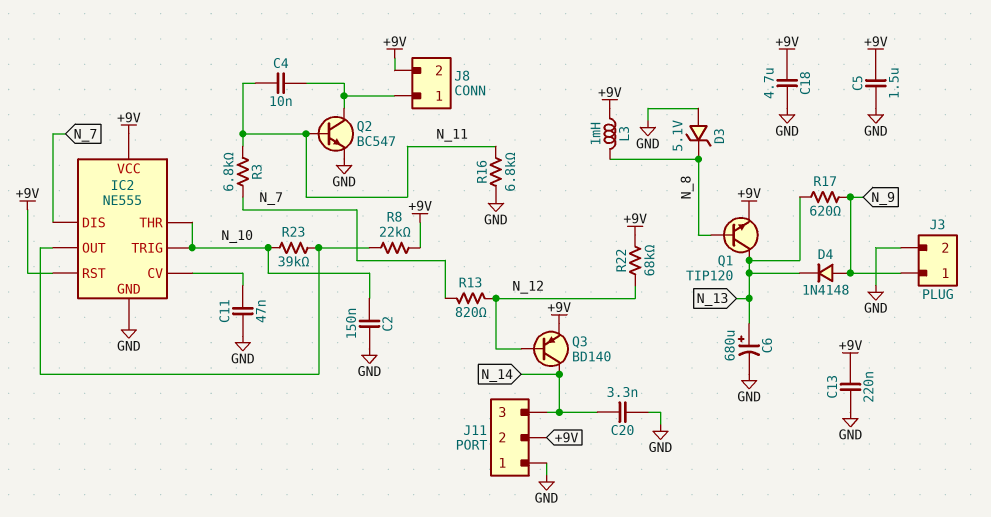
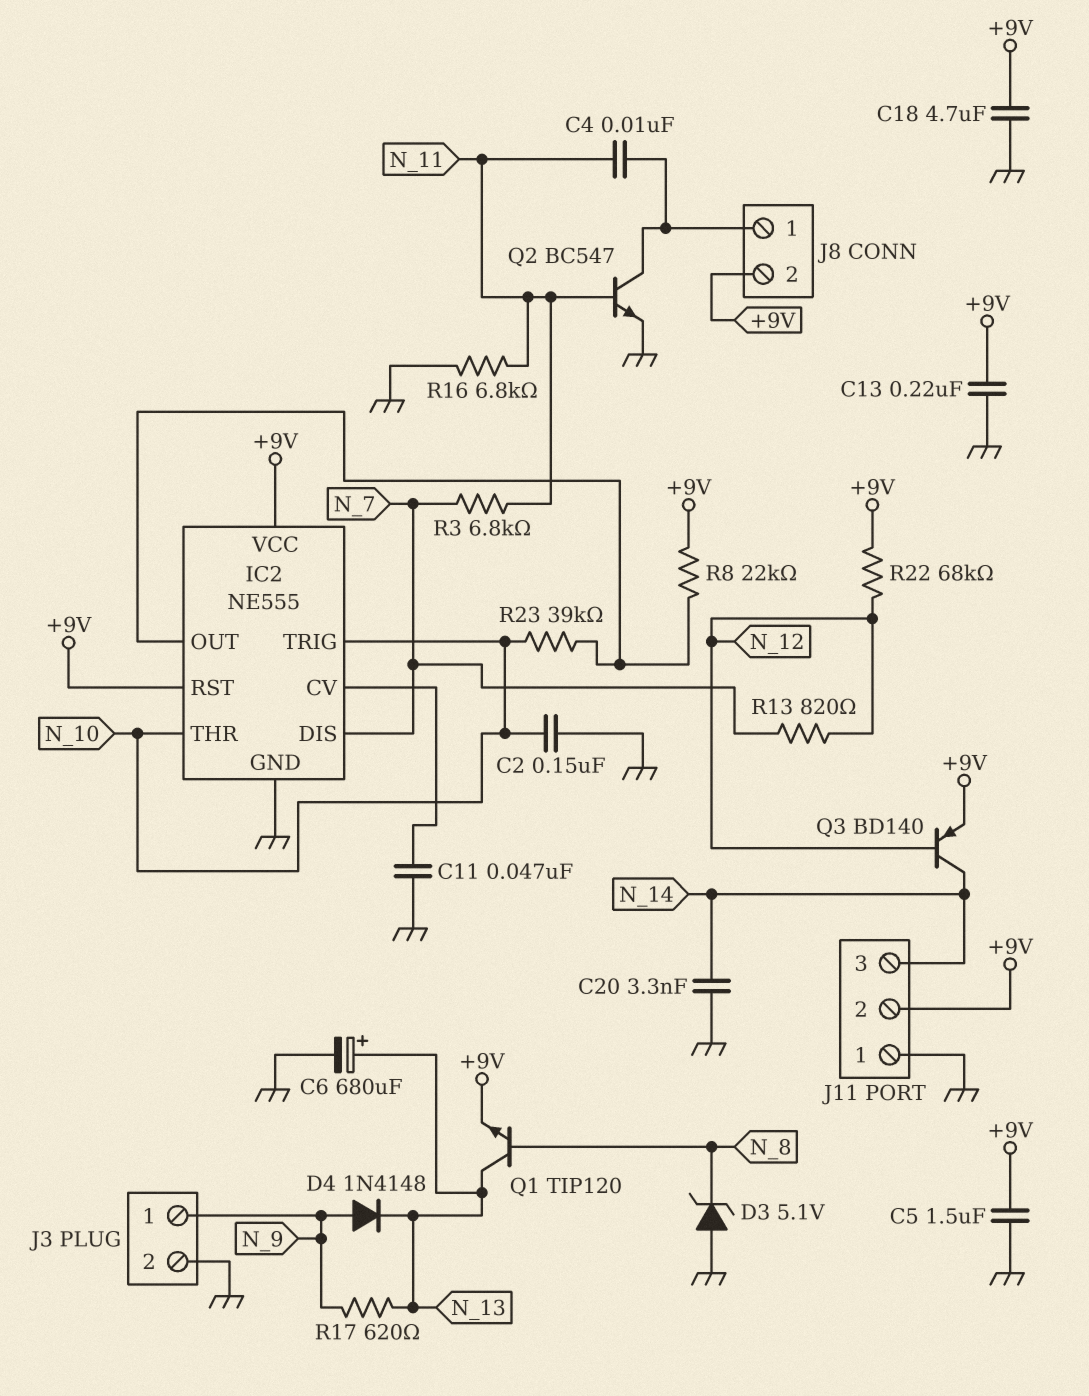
L3: 1mH (+9V, N_8) -> none

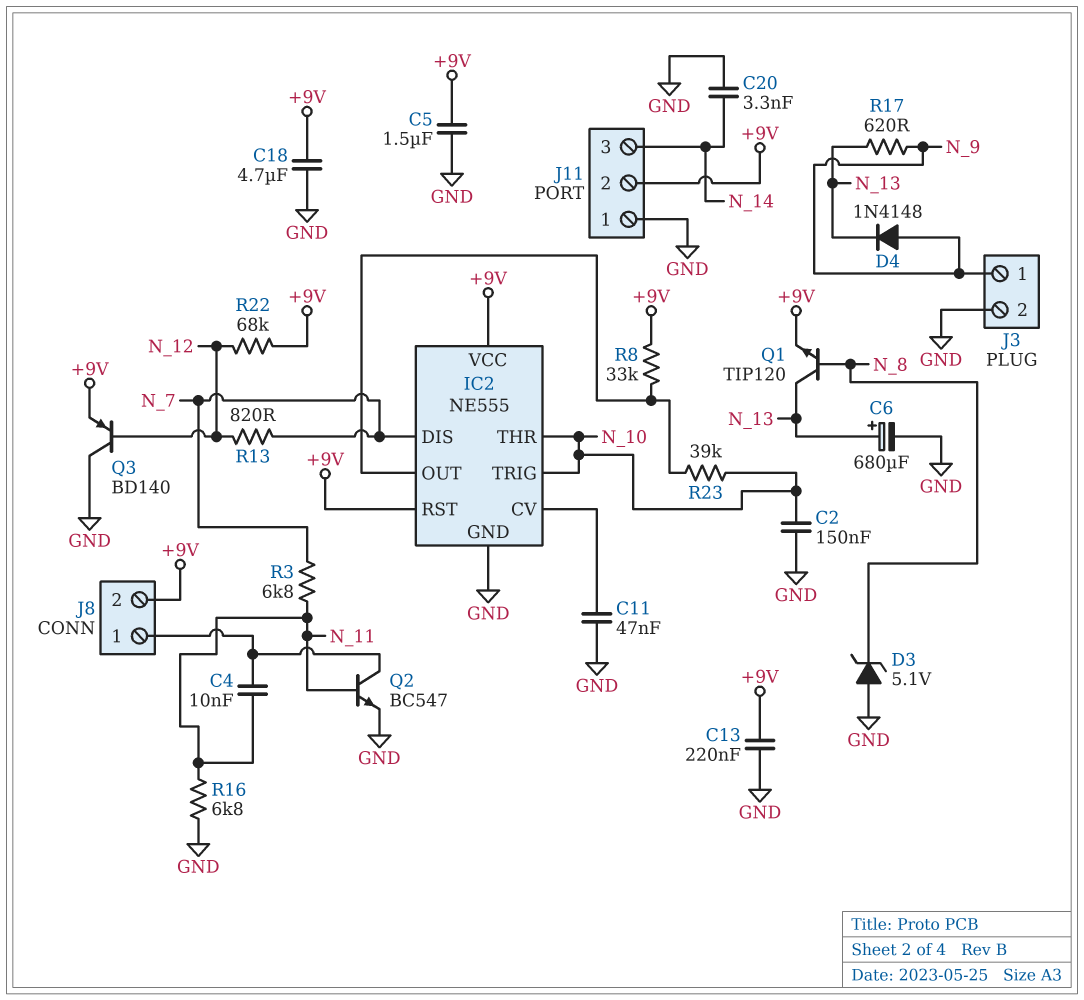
Q3: PNP BD140 (B N_12, C N_14, E +9V) -> PNP BD140 (B N_12, C GND, E +9V)
R8: 22k (+9V, IC2/OUT) -> 33k (+9V, IC2/OUT)

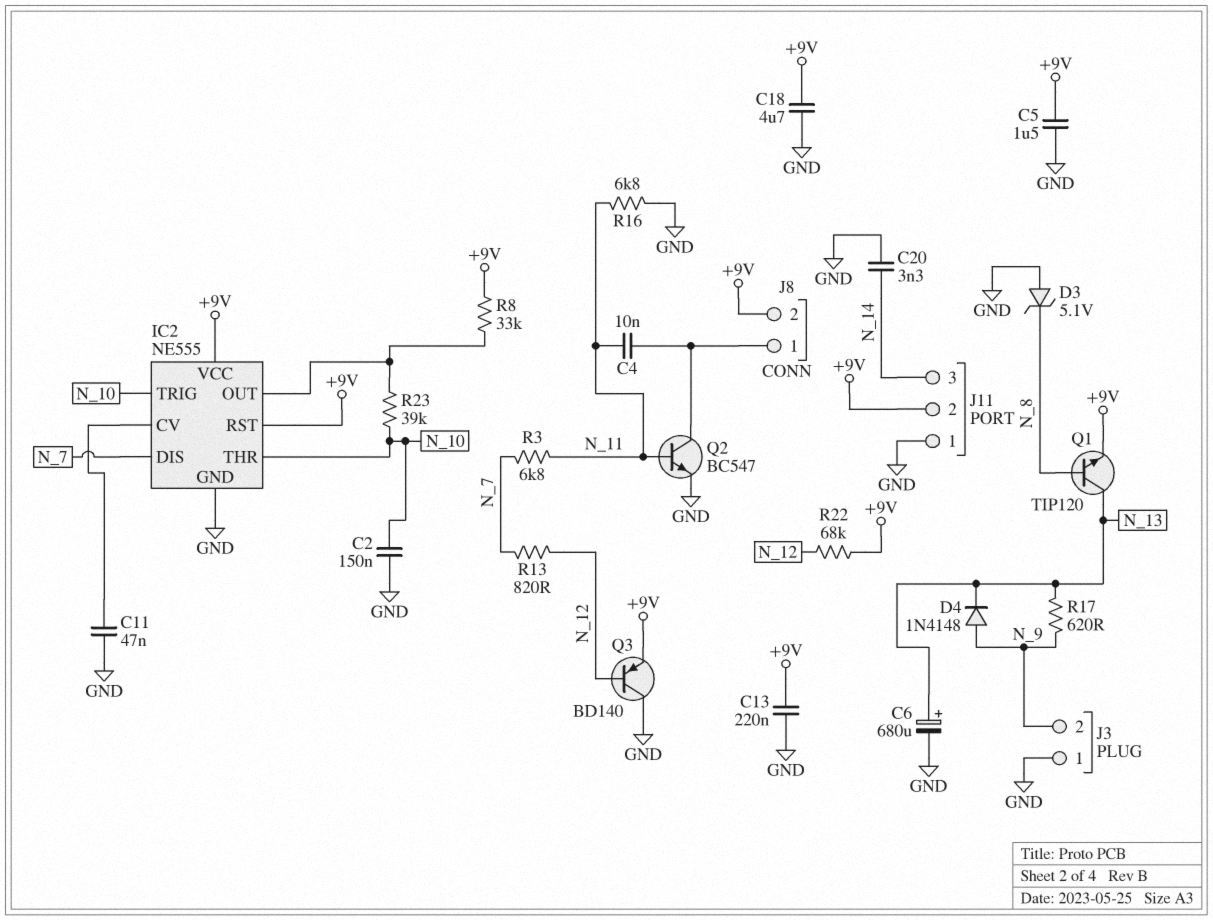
J3 pin 1: N_9 -> GND
J3 pin 2: GND -> N_9

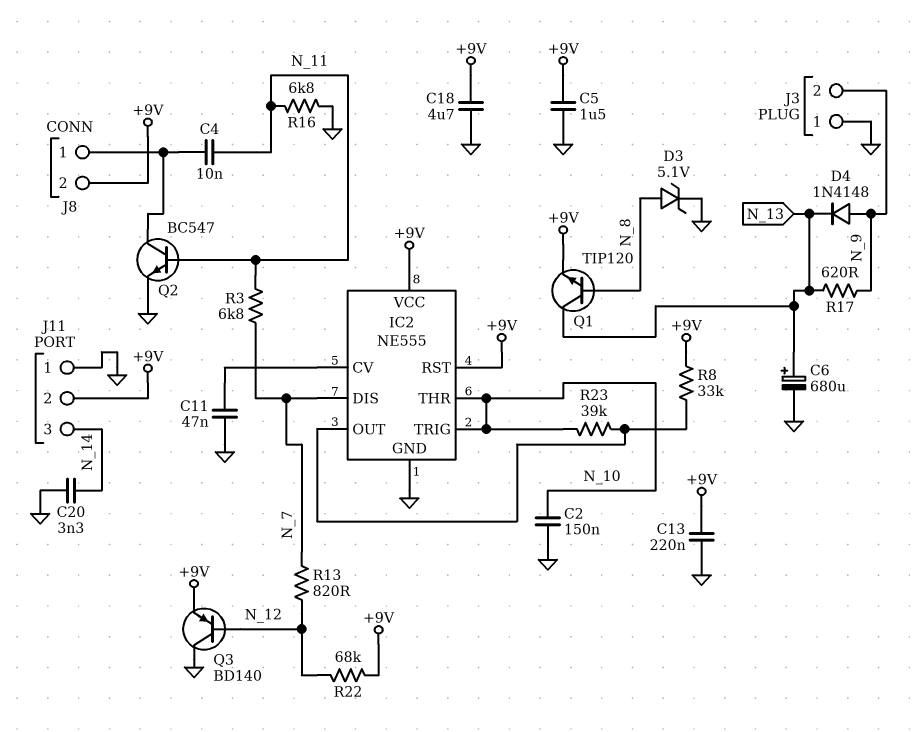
D3: zener 5.1V (A GND, K N_8) -> zener 5.1V (A N_8, K GND)

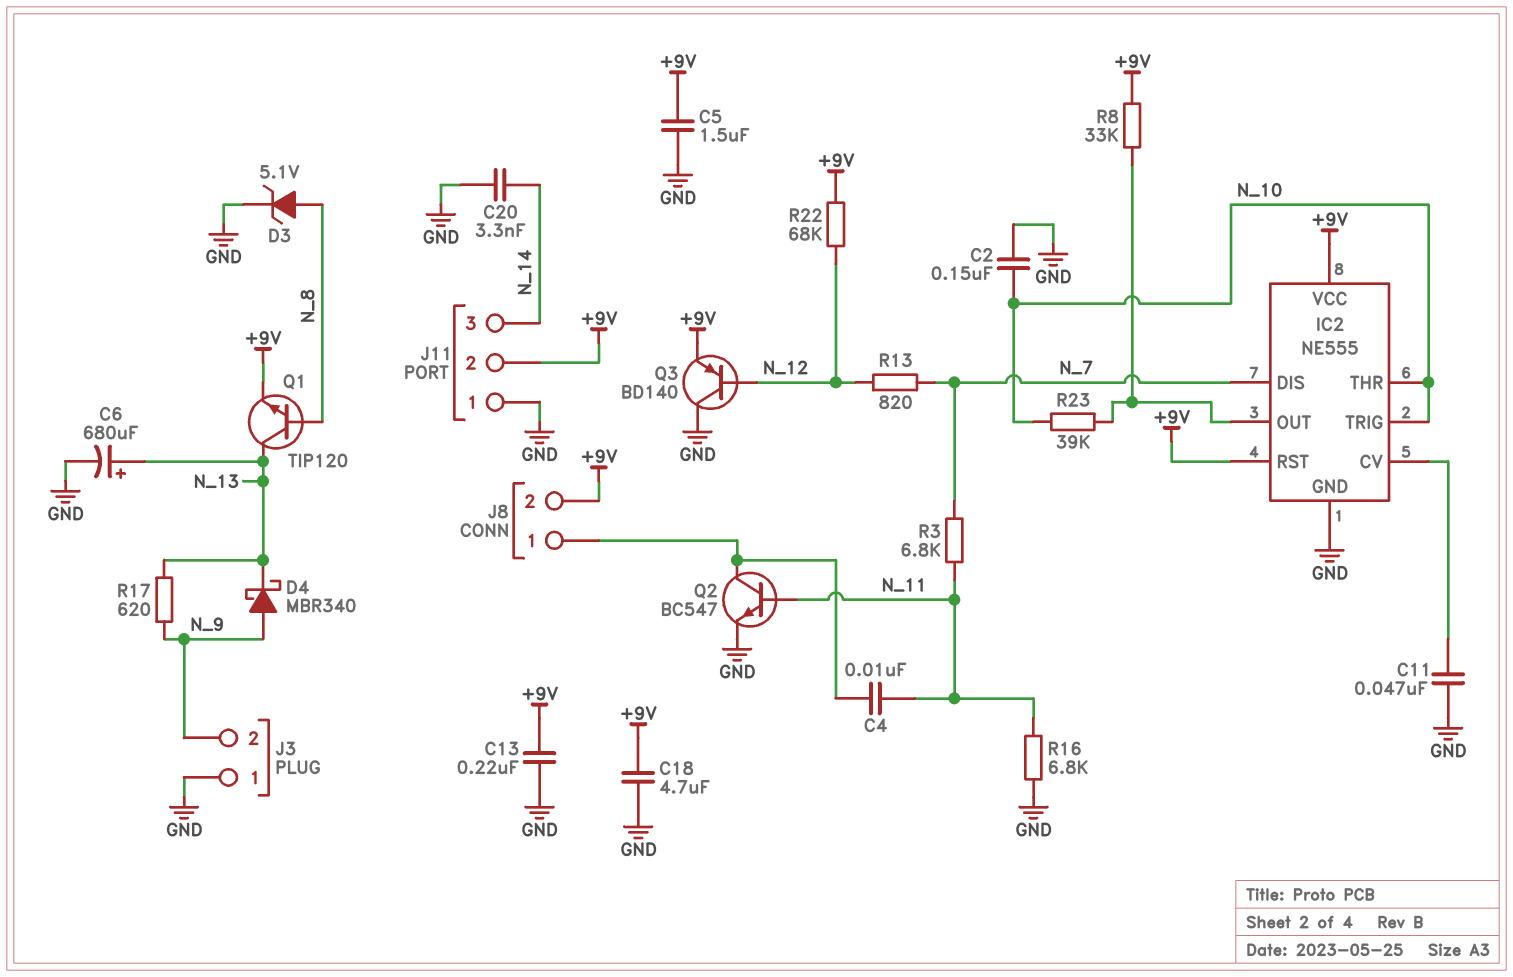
D4: diode 1N4148 (A N_9, K N_13) -> schottky MBR340 (A N_9, K N_13)

